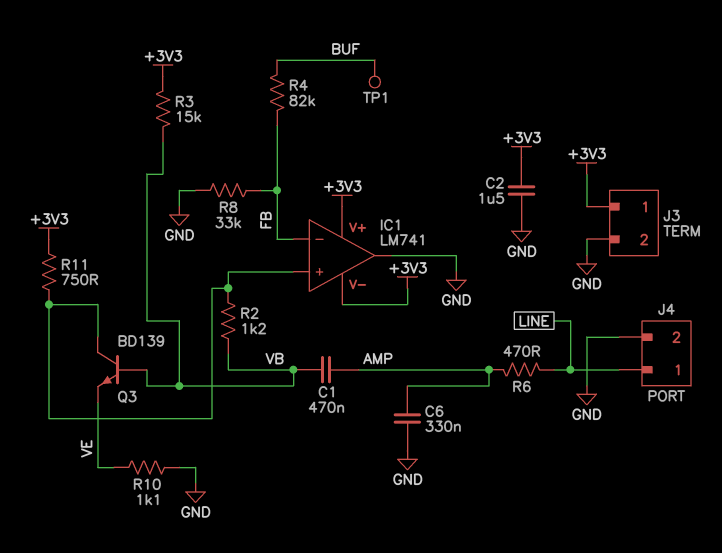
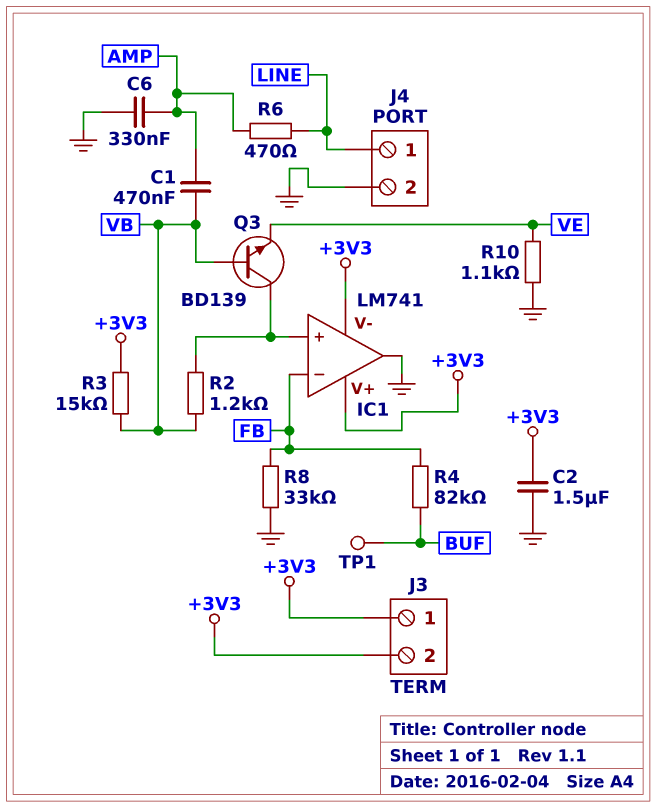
J3 pin 2: GND -> +3V3
R11: 750 (+3V3, IC1/in+) -> none

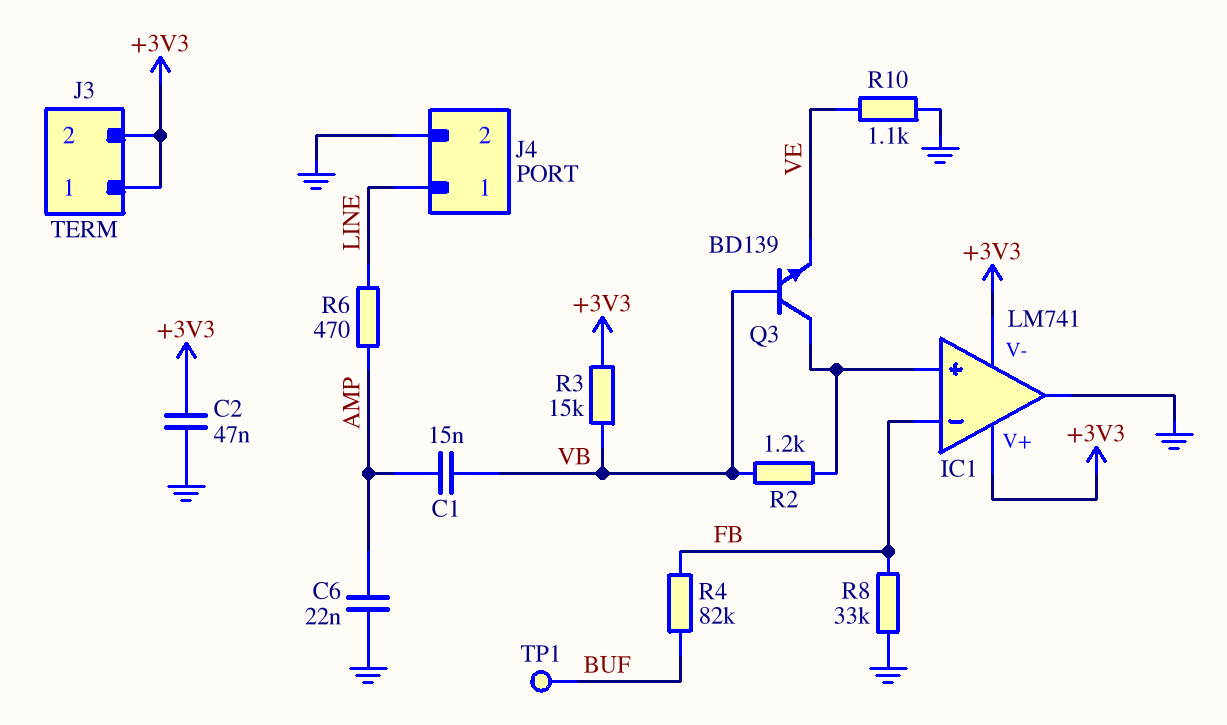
C1: 470nF (AMP, VB) -> 15nF (AMP, VB)
C2: 1.5uF (+3V3, GND) -> 47nF (+3V3, GND)
C6: 330nF (AMP, GND) -> 22nF (AMP, GND)

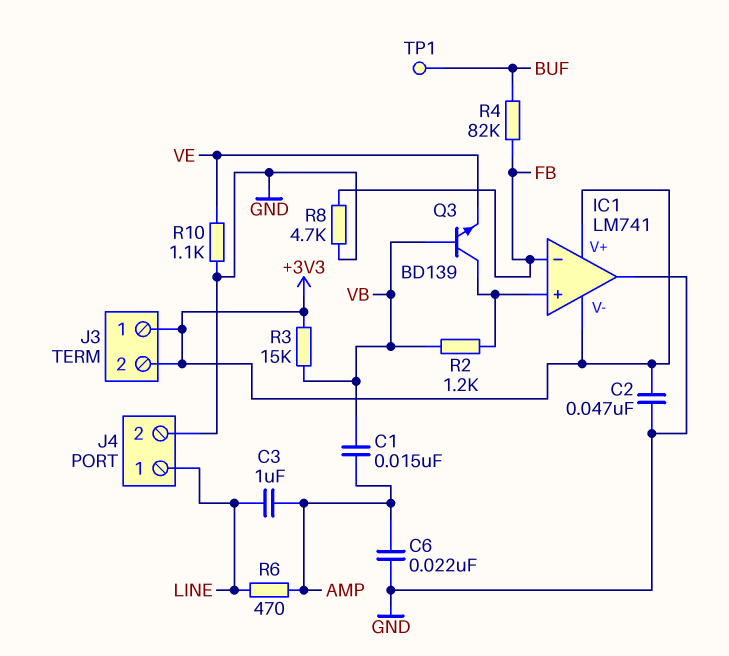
C3: none -> 1uF (AMP, LINE)
R8: 33k (FB, GND) -> 4.7k (FB, GND)

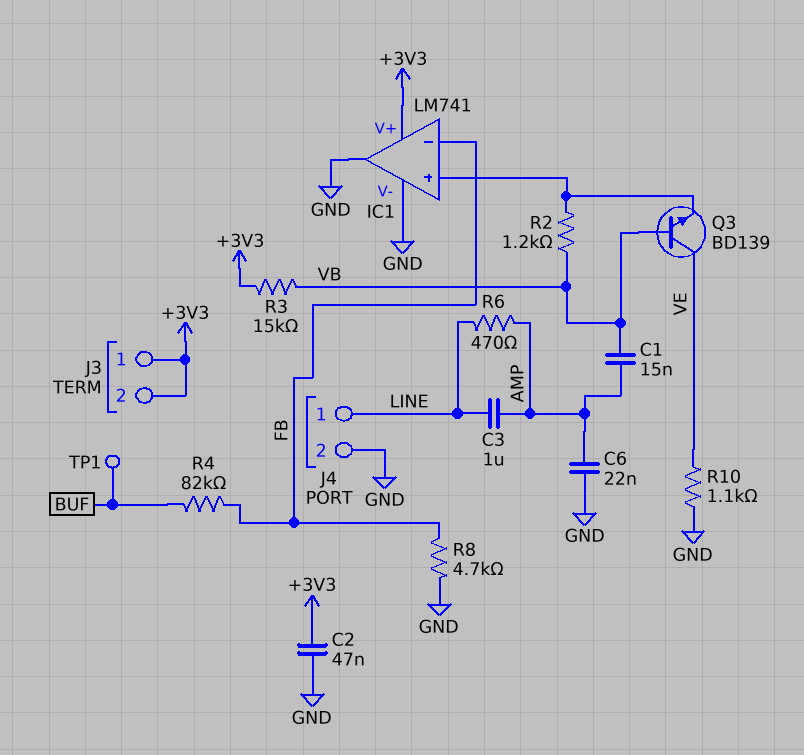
IC1 pin V-: +3V3 -> GND
Q3: NPN BD139 (B VB, C IC1/in+, E VE) -> NPN BD139 (B VB, C VE, E IC1/in+)

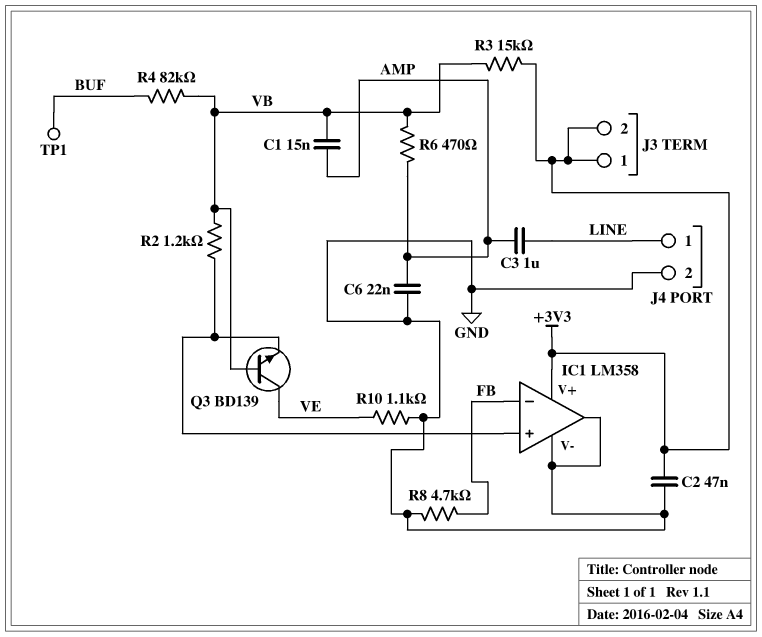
IC1: LM741 -> LM358
R4: 82k (BUF, FB) -> 82k (BUF, VB)
R6: 470 (AMP, LINE) -> 470 (AMP, VB)

